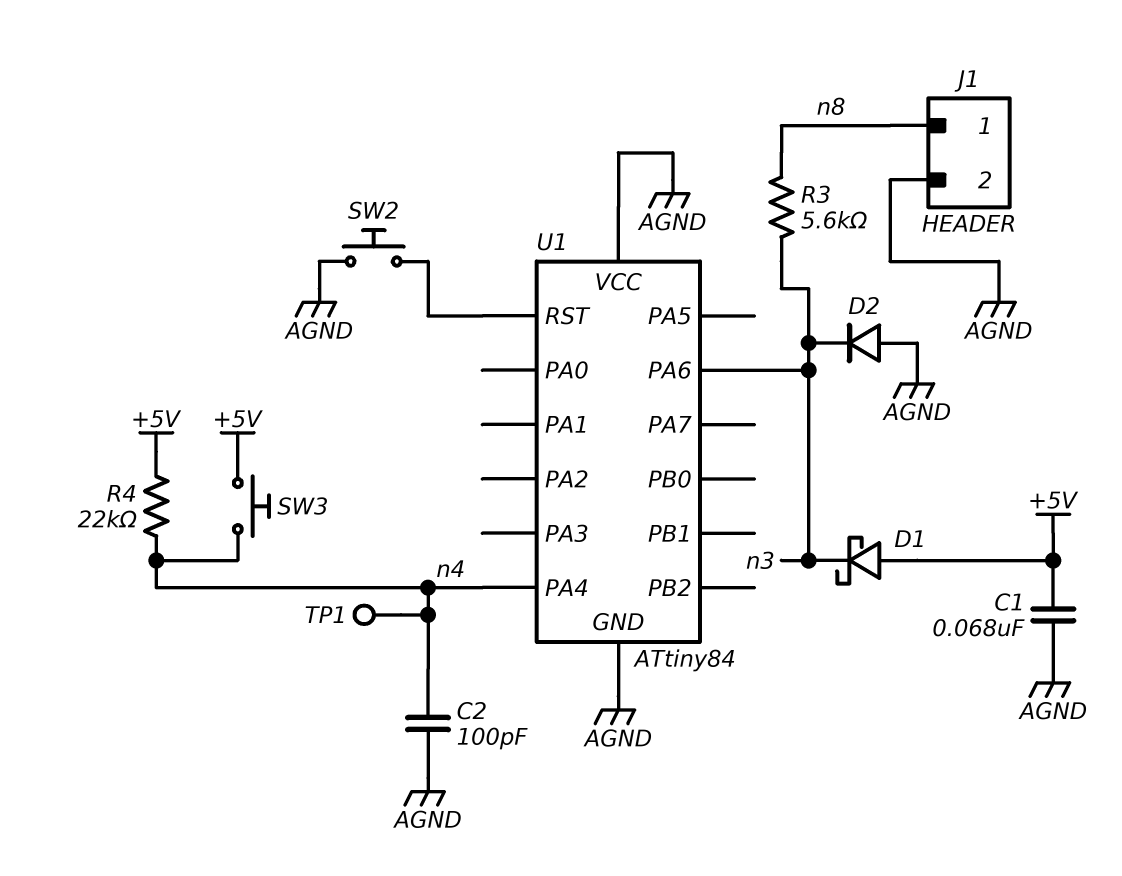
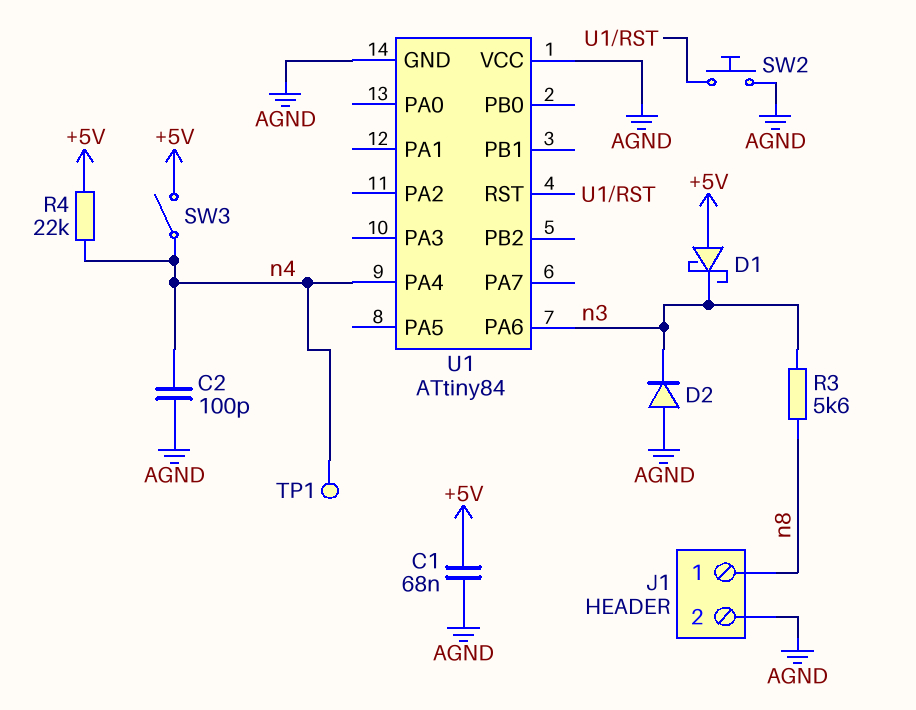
SW3: button (+5V, n4) -> switch (+5V, n4)

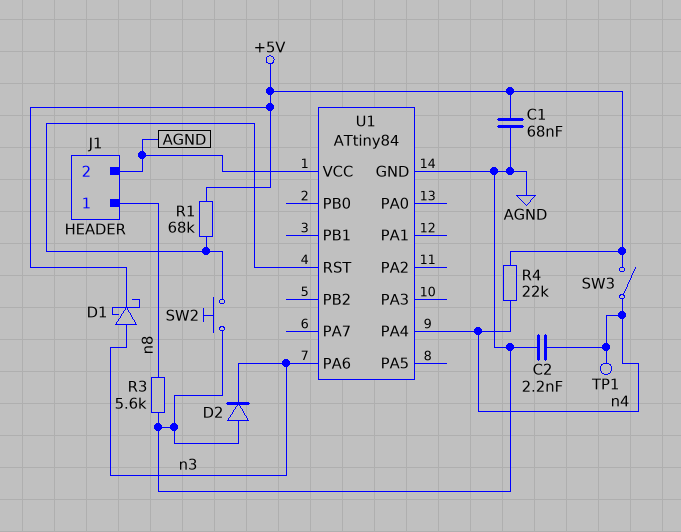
C2: 100pF (AGND, n4) -> 2.2nF (AGND, n4)
D1: schottky (A +5V, K n3) -> schottky (A n3, K +5V)
R1: none -> 68k (+5V, U1/RST)
R3: 5.6k (n3, n8) -> 5.6k (AGND, n8)

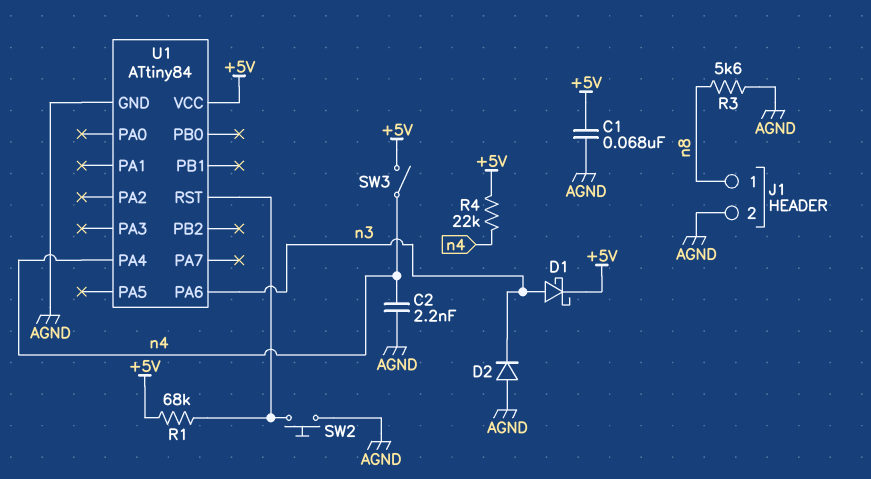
TP1: test point (n4) -> none
U1 pin VCC: AGND -> +5V

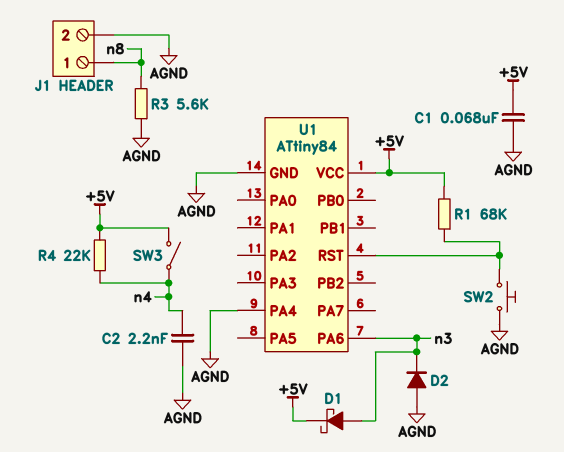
U1 pin PA4: n4 -> AGND

